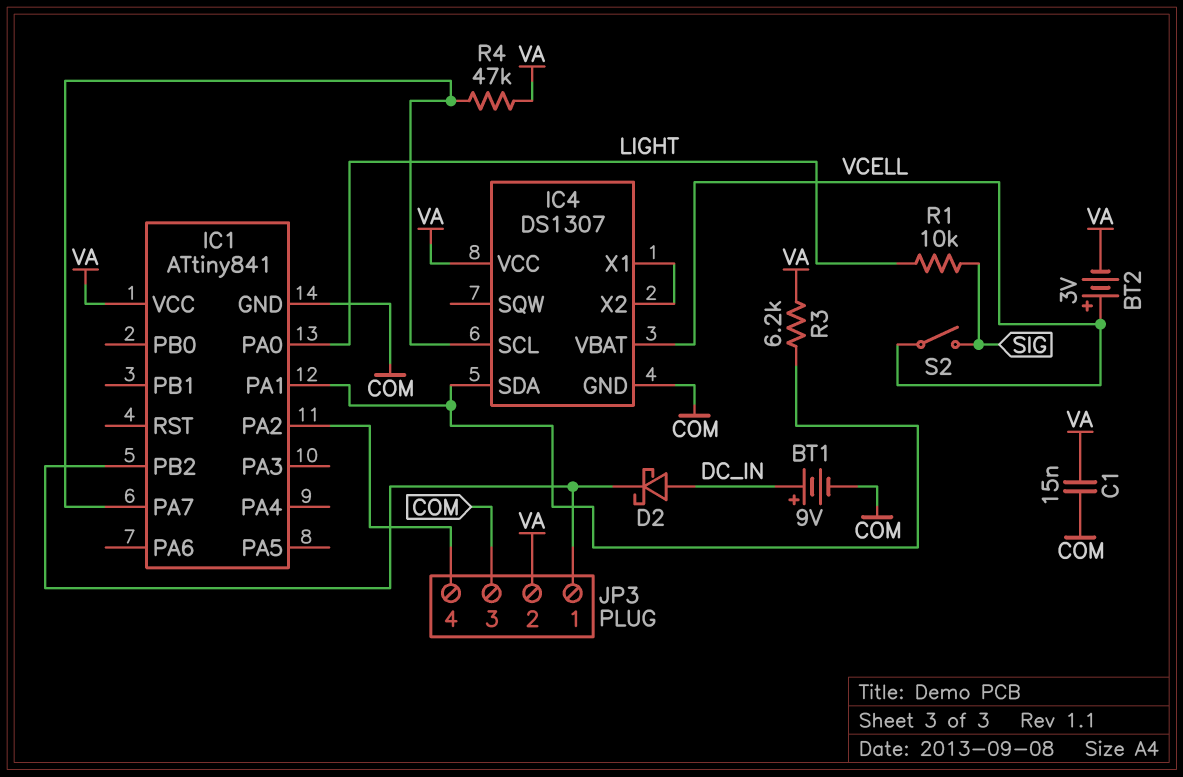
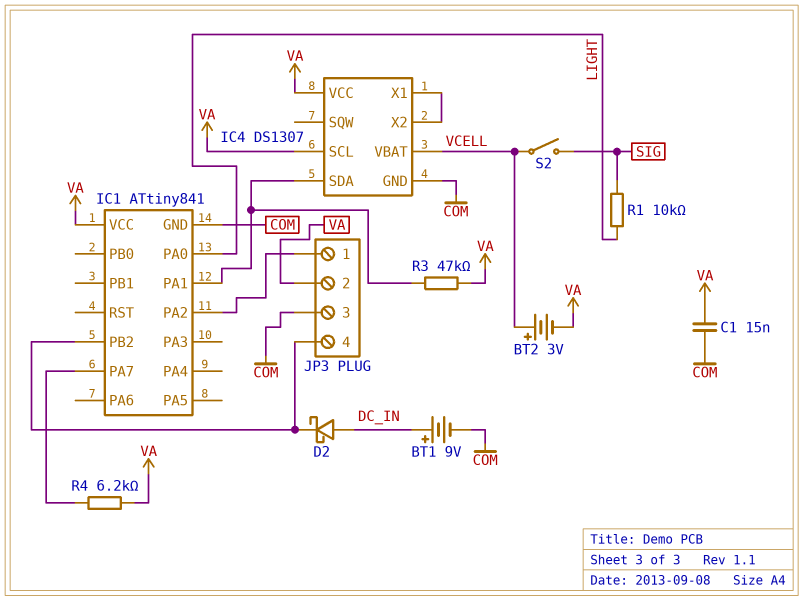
IC4 pin SCL: IC1/PA7 -> VA
JP3 pin 1: IC1/PB2 -> IC1/PA2
JP3 pin 4: IC1/PA2 -> IC1/PB2
R3: 6.2k (IC1/PA1, VA) -> 47k (IC1/PA1, VA)
R4: 47k (IC1/PA7, VA) -> 6.2k (IC1/PA7, VA)

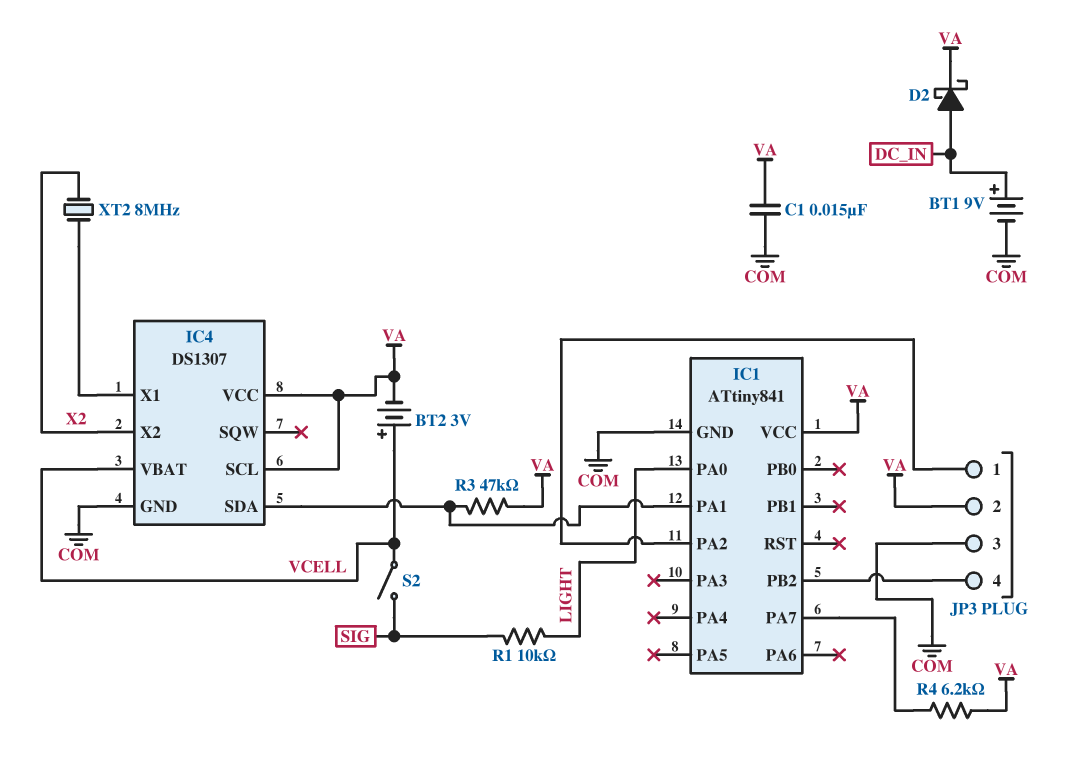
D2: schottky (A DC_IN, K IC1/PB2) -> schottky (A DC_IN, K VA)
IC4 pin X2: IC4/X1 -> X2
XT2: none -> 8MHz (IC4/X1, X2)

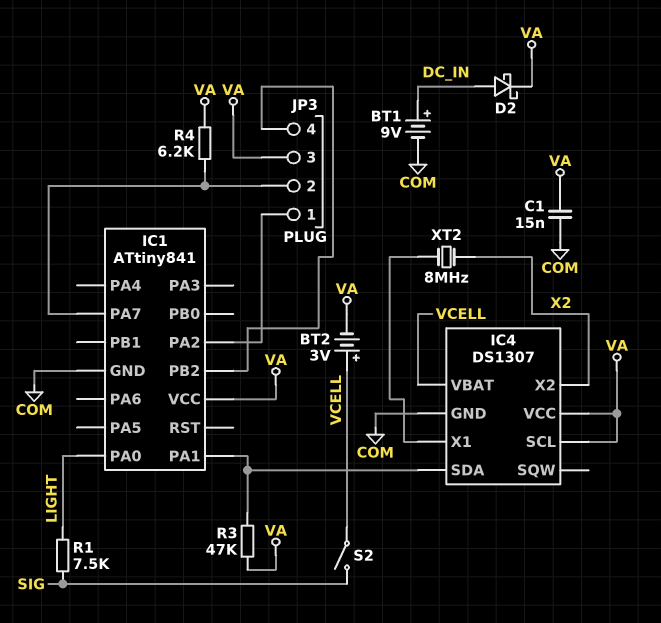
JP3 pin 2: VA -> IC1/PA7
JP3 pin 3: COM -> VA
R1: 10k (LIGHT, SIG) -> 7.5k (LIGHT, SIG)

